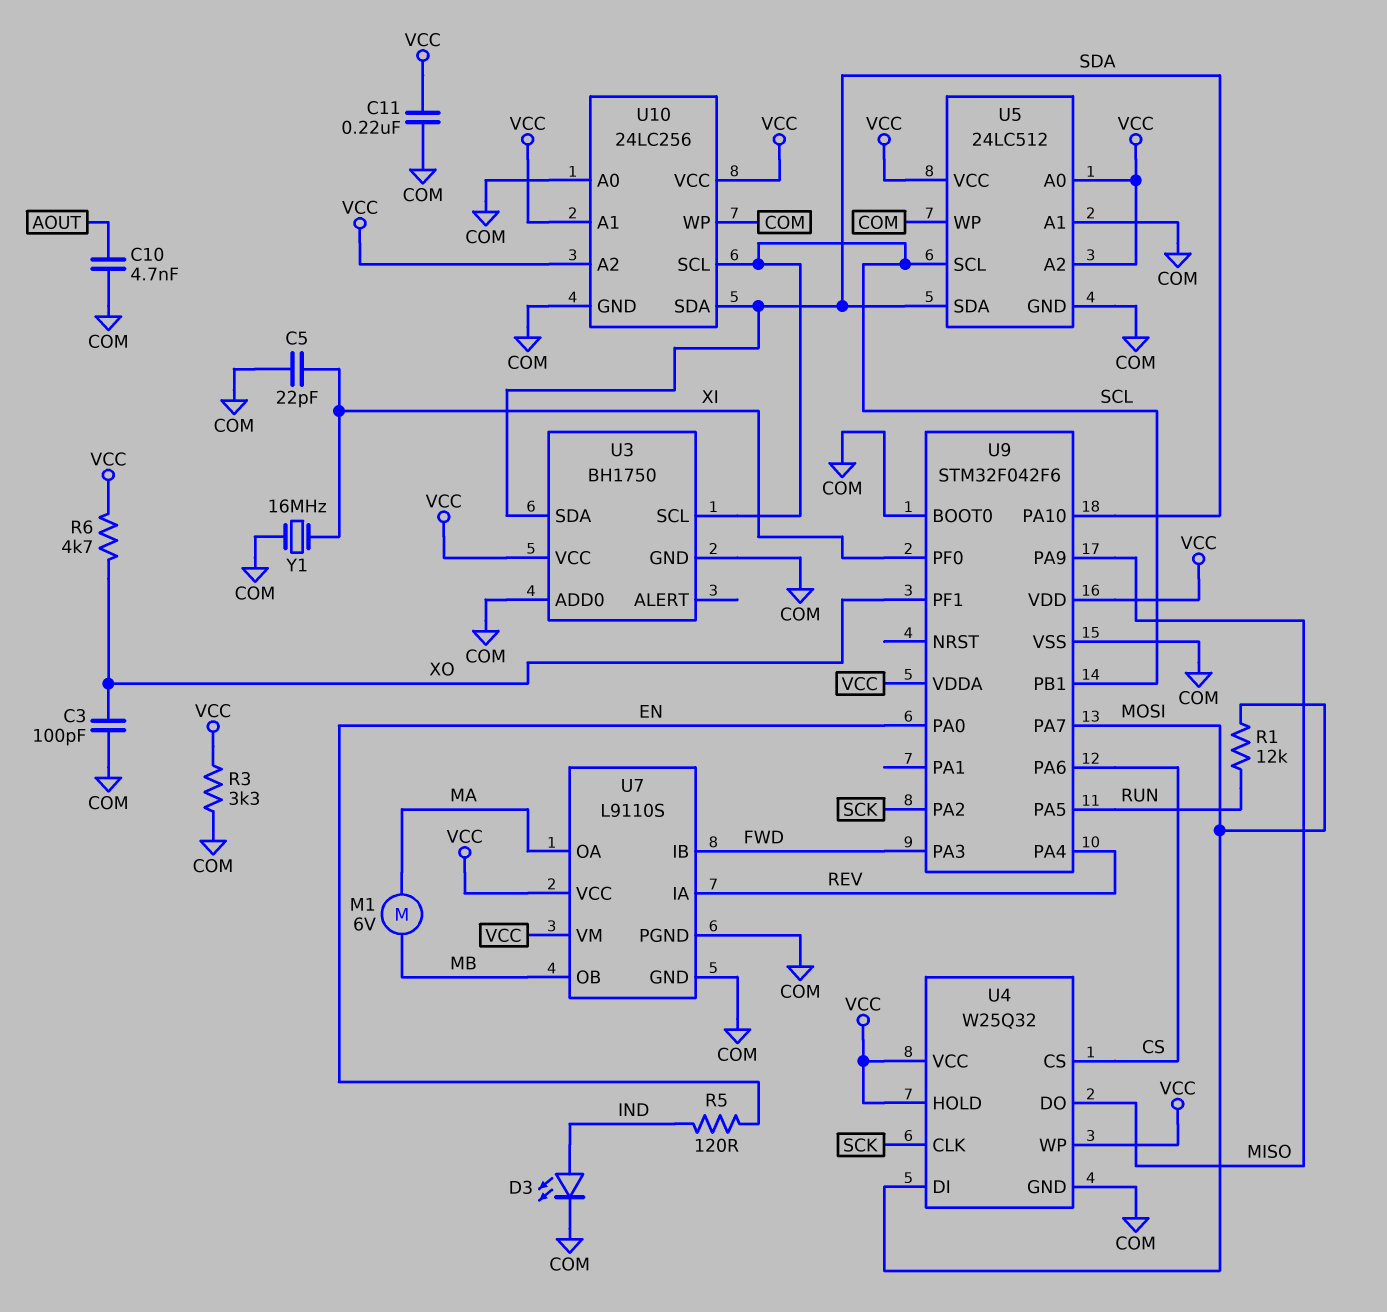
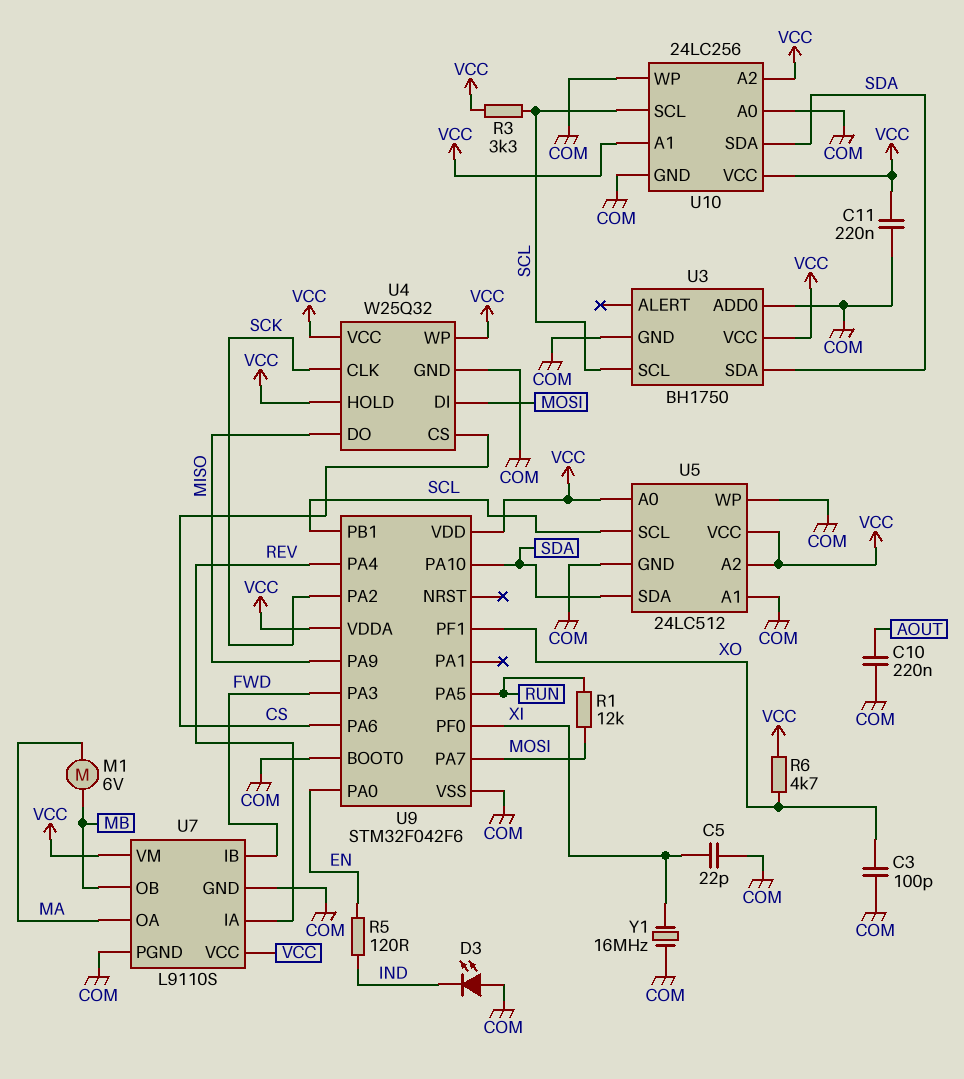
C10: 4.7nF (AOUT, COM) -> 220nF (AOUT, COM)
D3: LED (A IND, K COM) -> LED (A COM, K IND)
R3: 3.3k (COM, VCC) -> 3.3k (SCL, VCC)

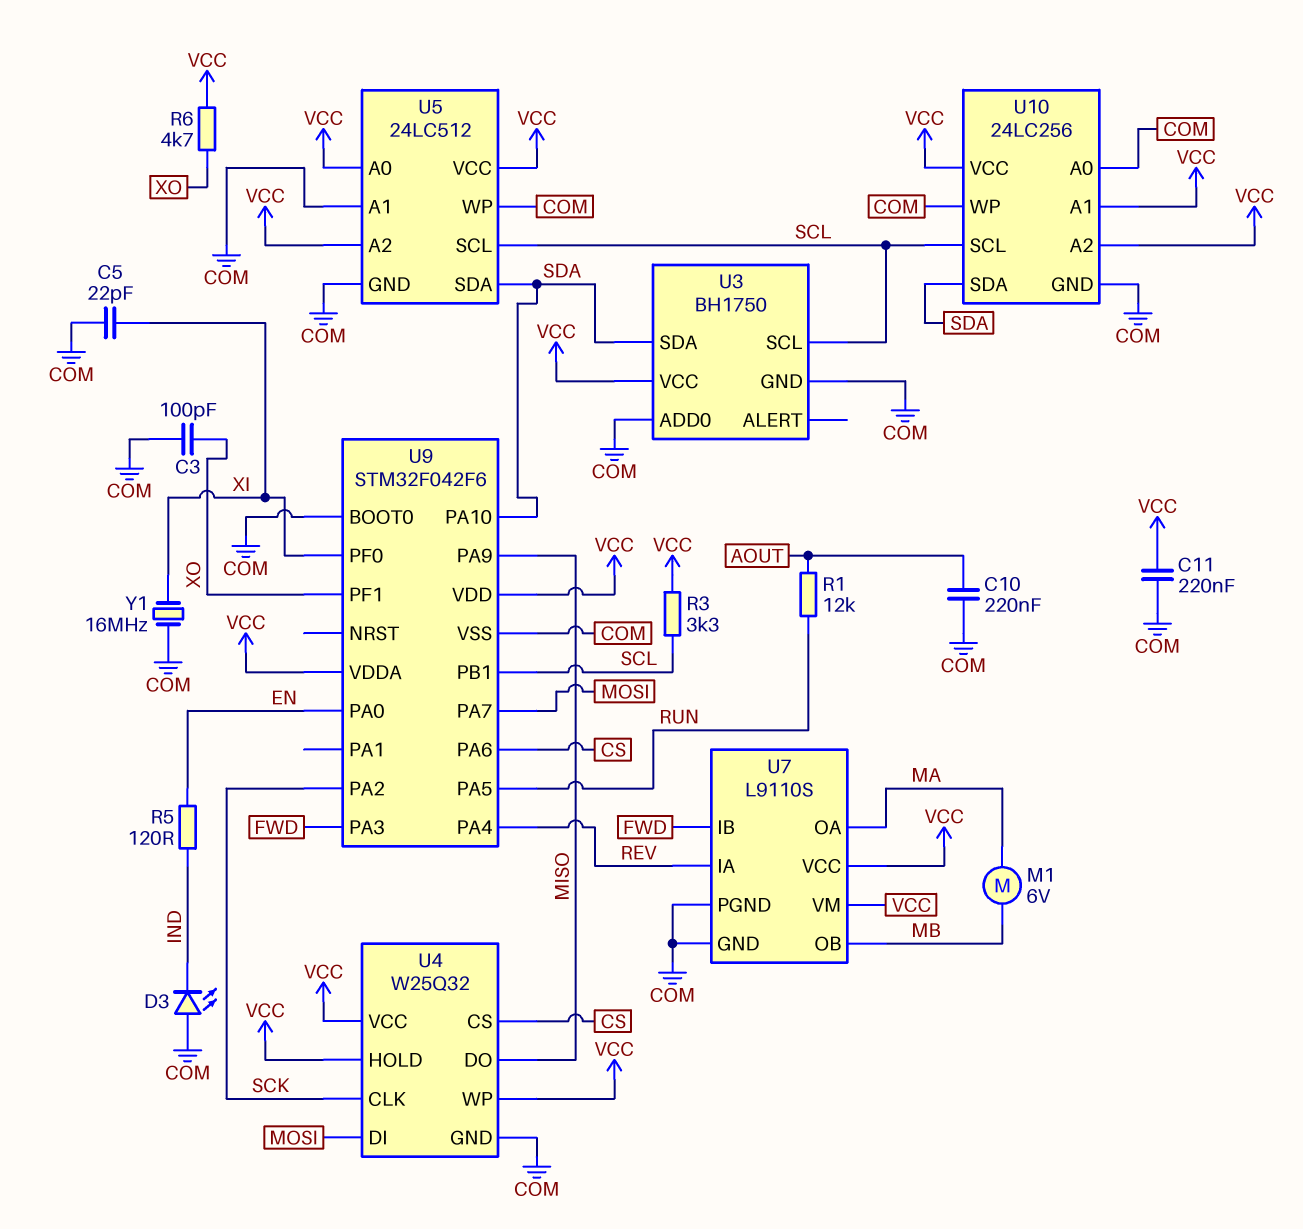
R1: 12k (MOSI, RUN) -> 12k (AOUT, RUN)

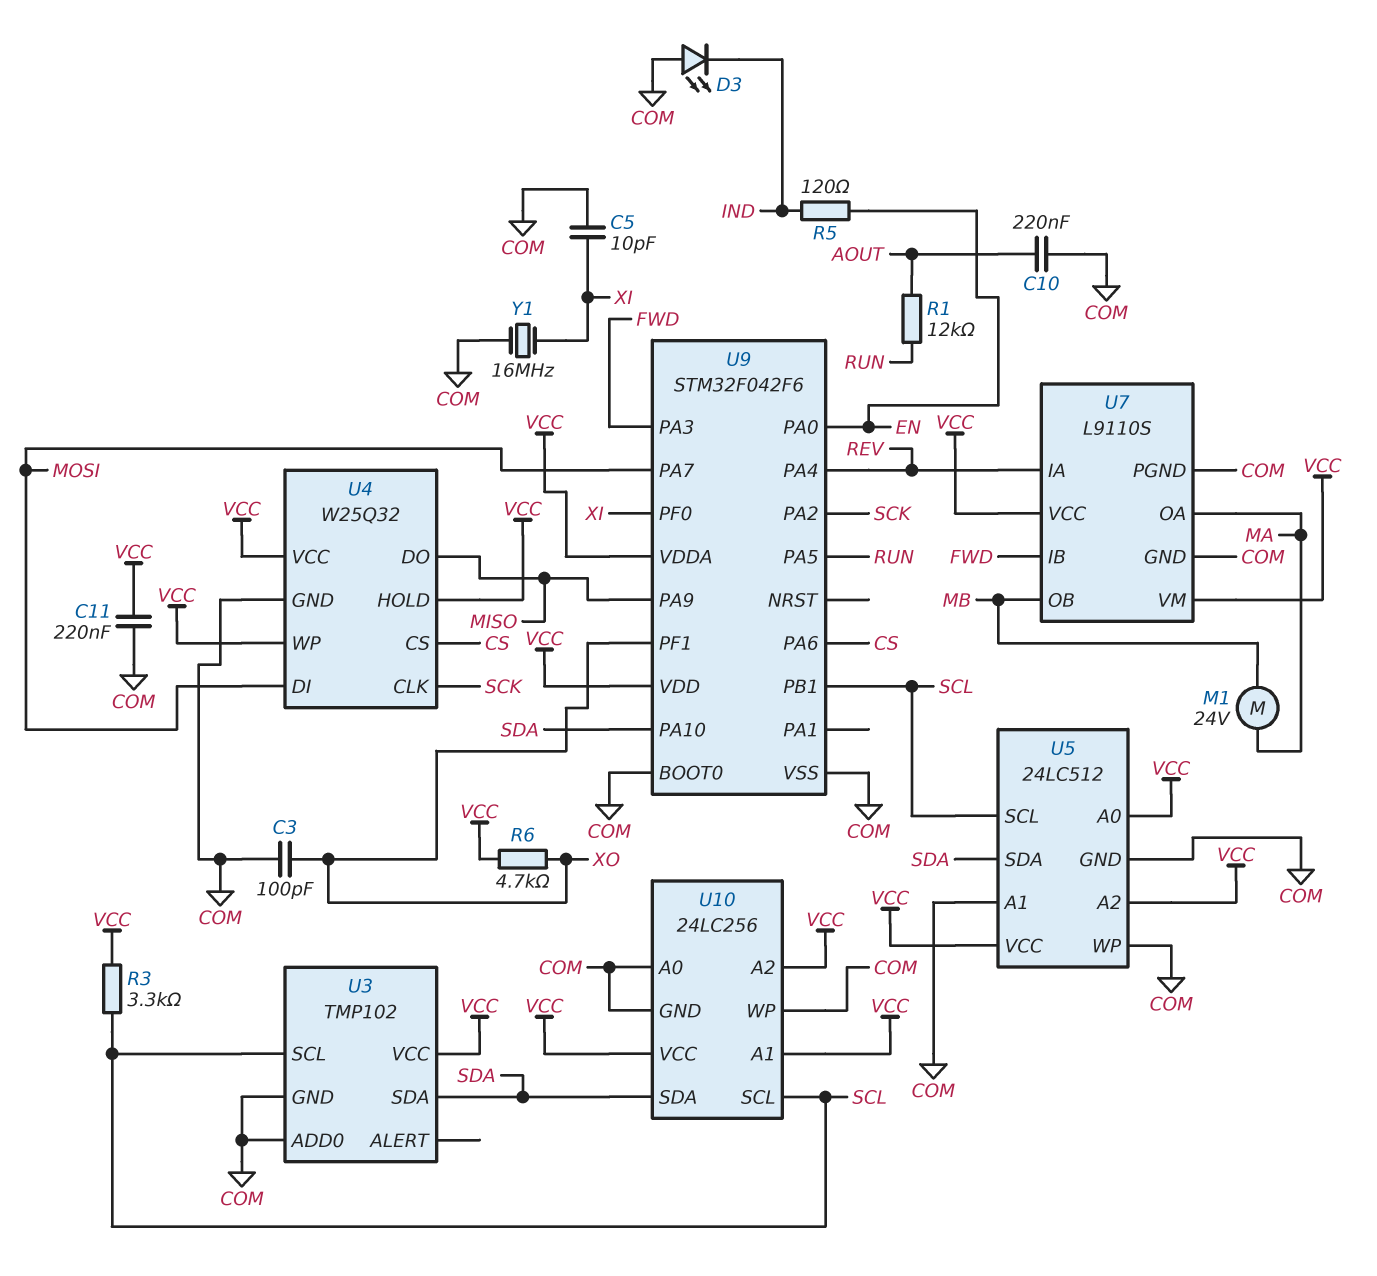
C5: 22pF (COM, XI) -> 10pF (COM, XI)
M1: motor 6V (MA, MB) -> motor 24V (MA, MB)
U3: BH1750 -> TMP102

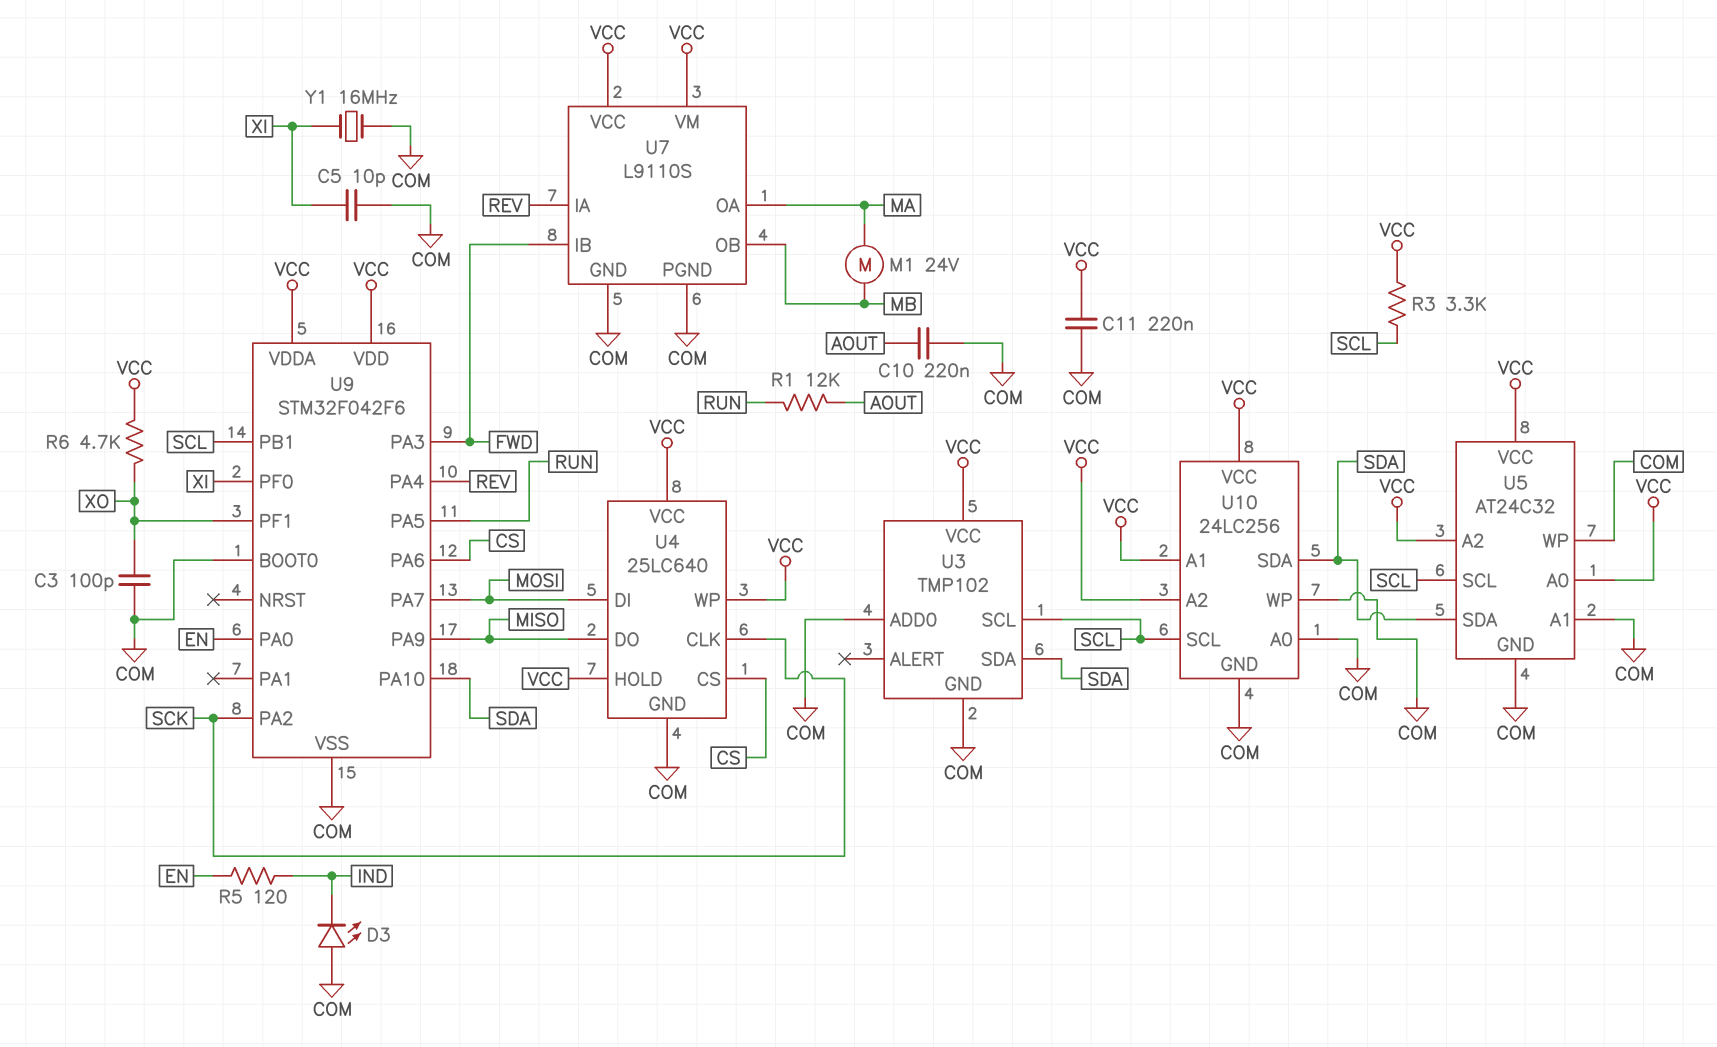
U4: W25Q32 -> 25LC640
U5: 24LC512 -> AT24C32

